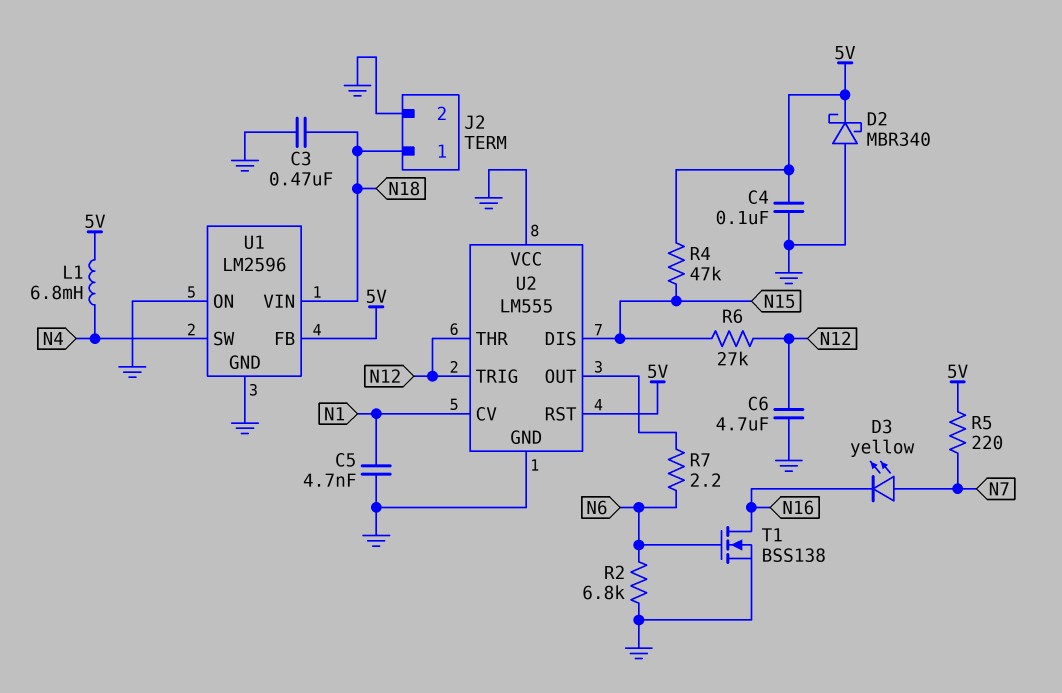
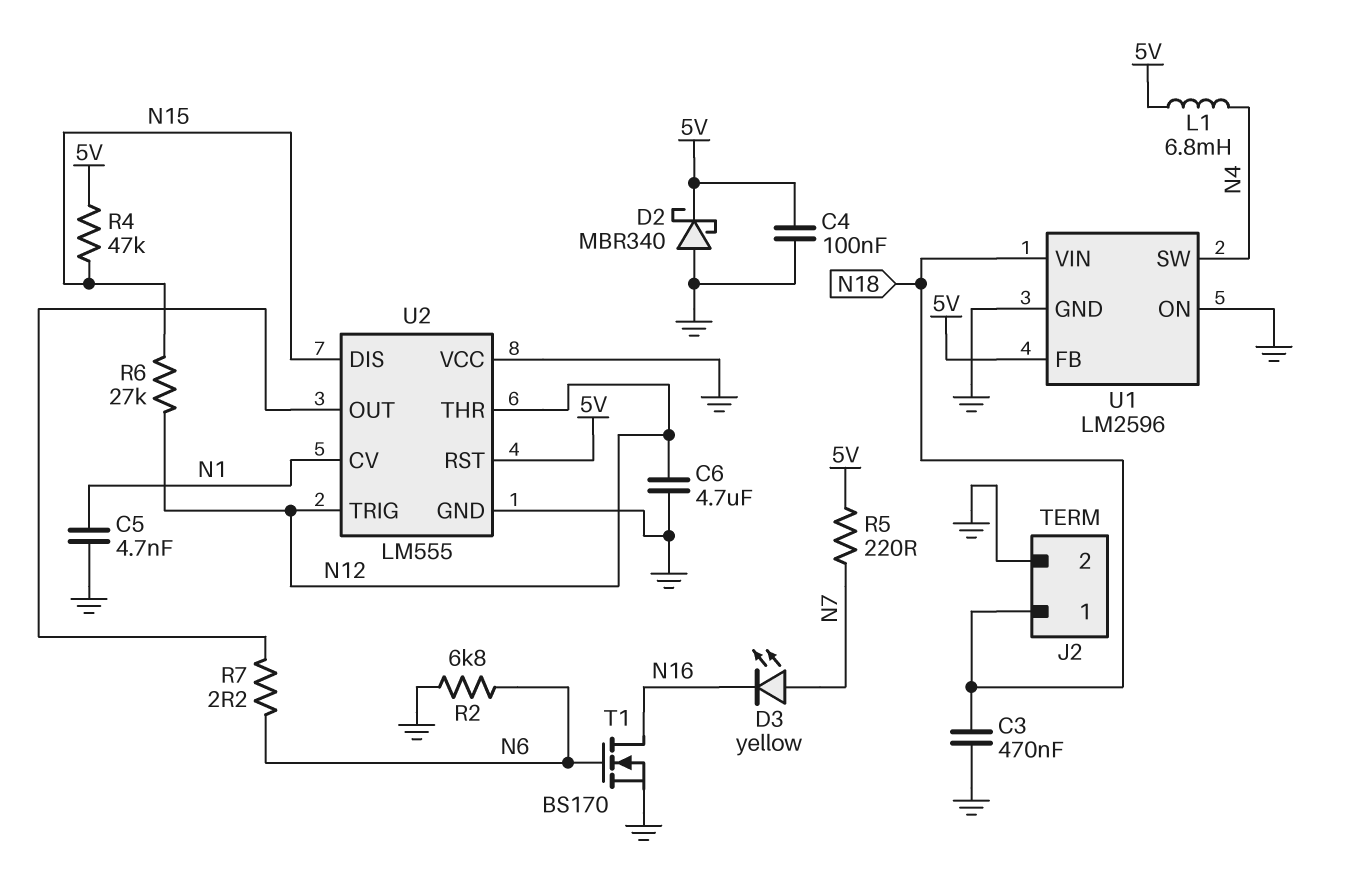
T1: NMOS BSS138 (G N6, D N16, S GND) -> NMOS BS170 (G N6, D N16, S GND)

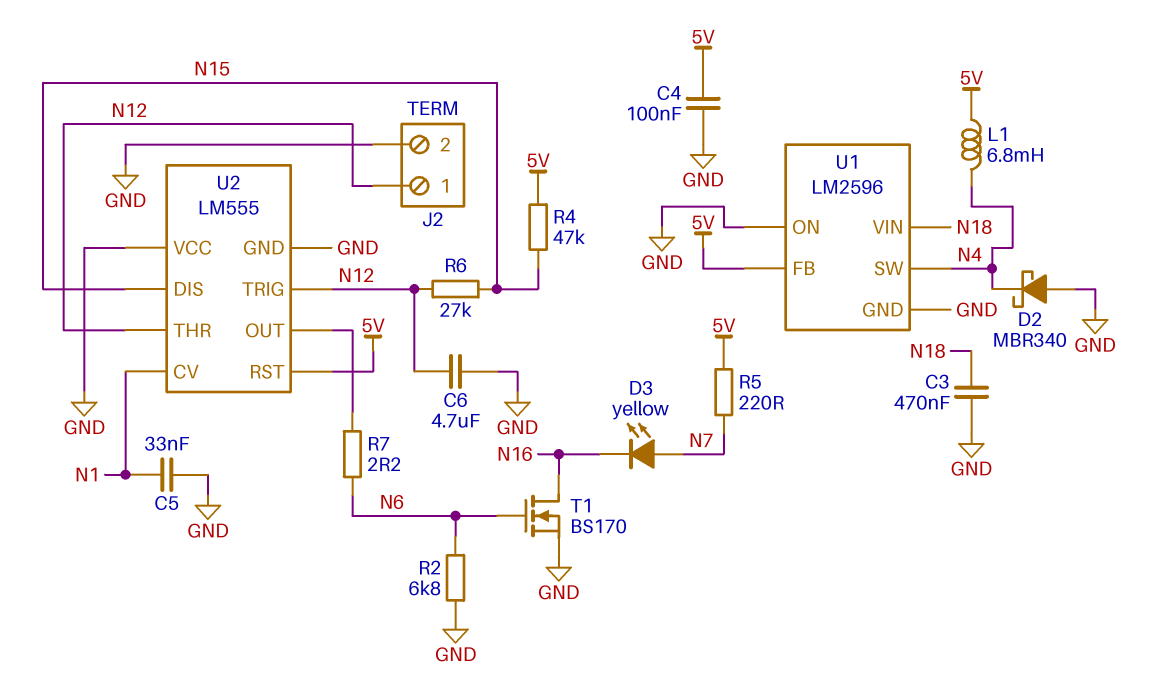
C5: 4.7nF (GND, N1) -> 33nF (GND, N1)
D2: schottky MBR340 (A GND, K 5V) -> schottky MBR340 (A GND, K N4)
J2 pin 1: N18 -> N12

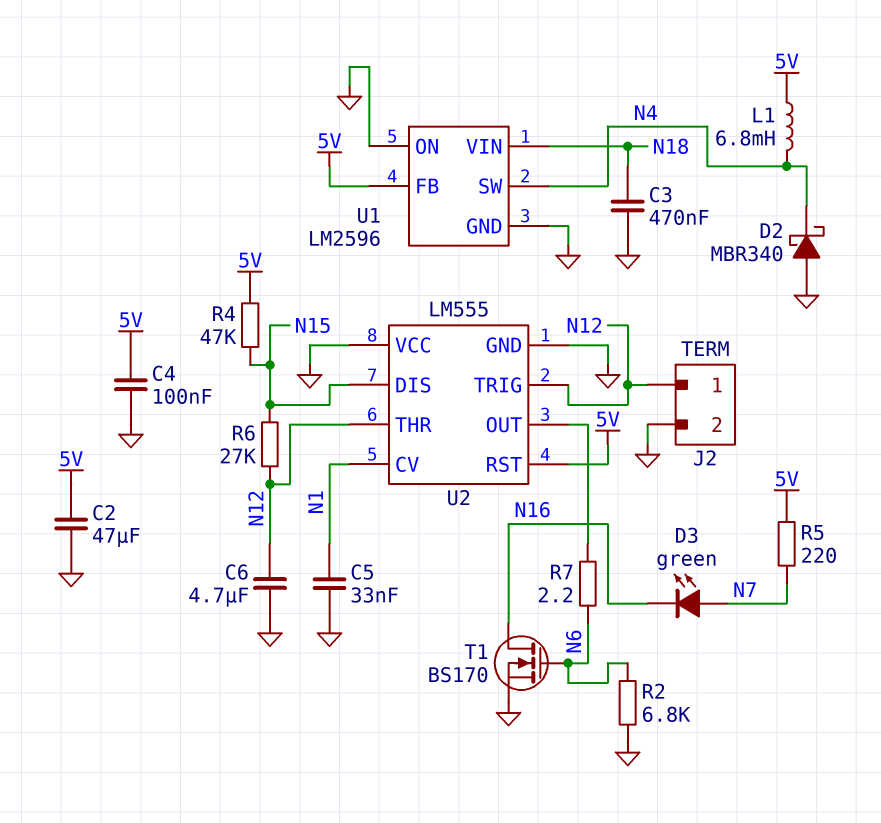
C2: none -> 47uF (5V, GND)
D3: LED yellow (A N7, K N16) -> LED green (A N7, K N16)

